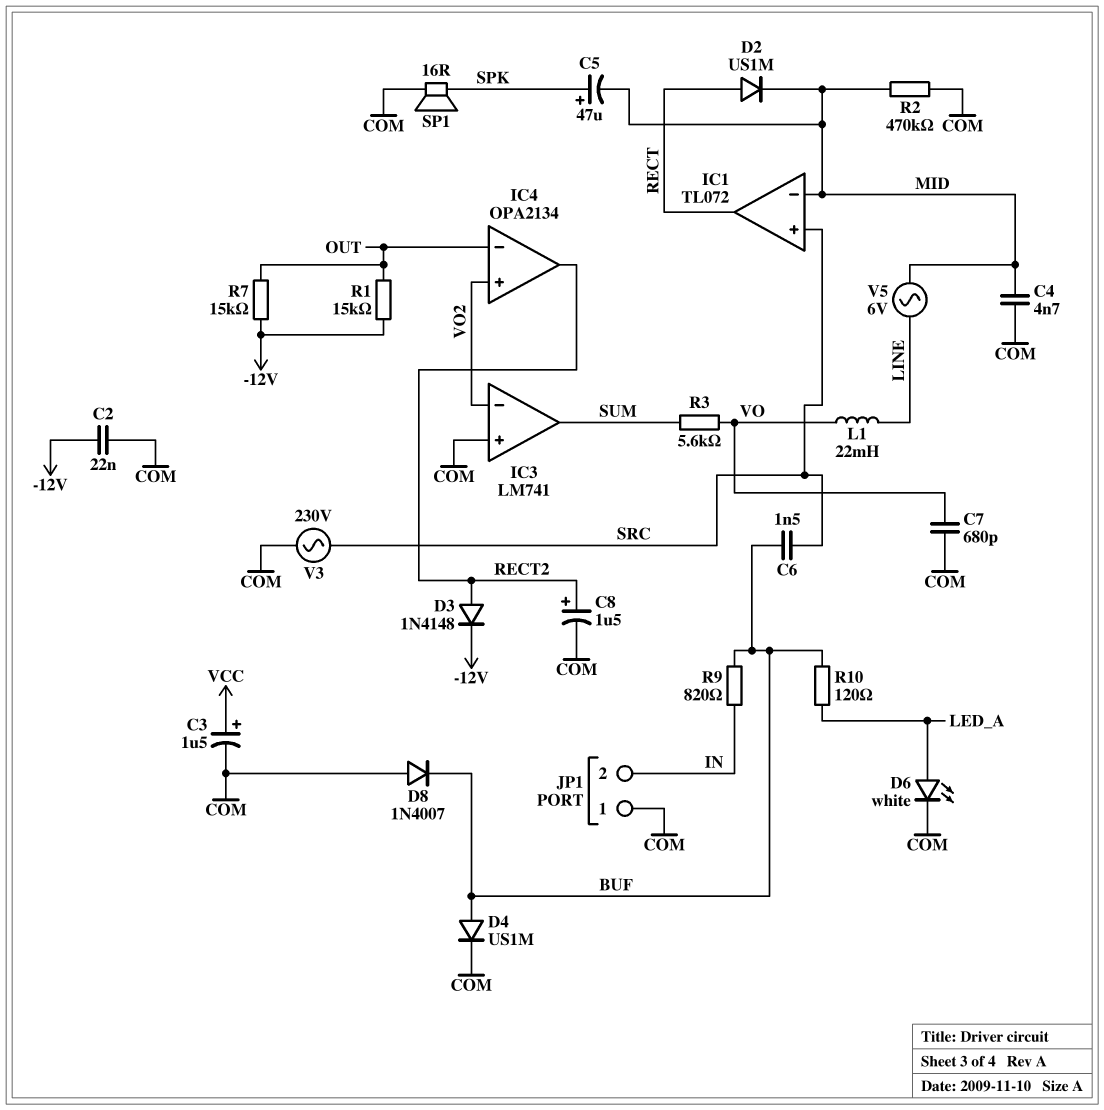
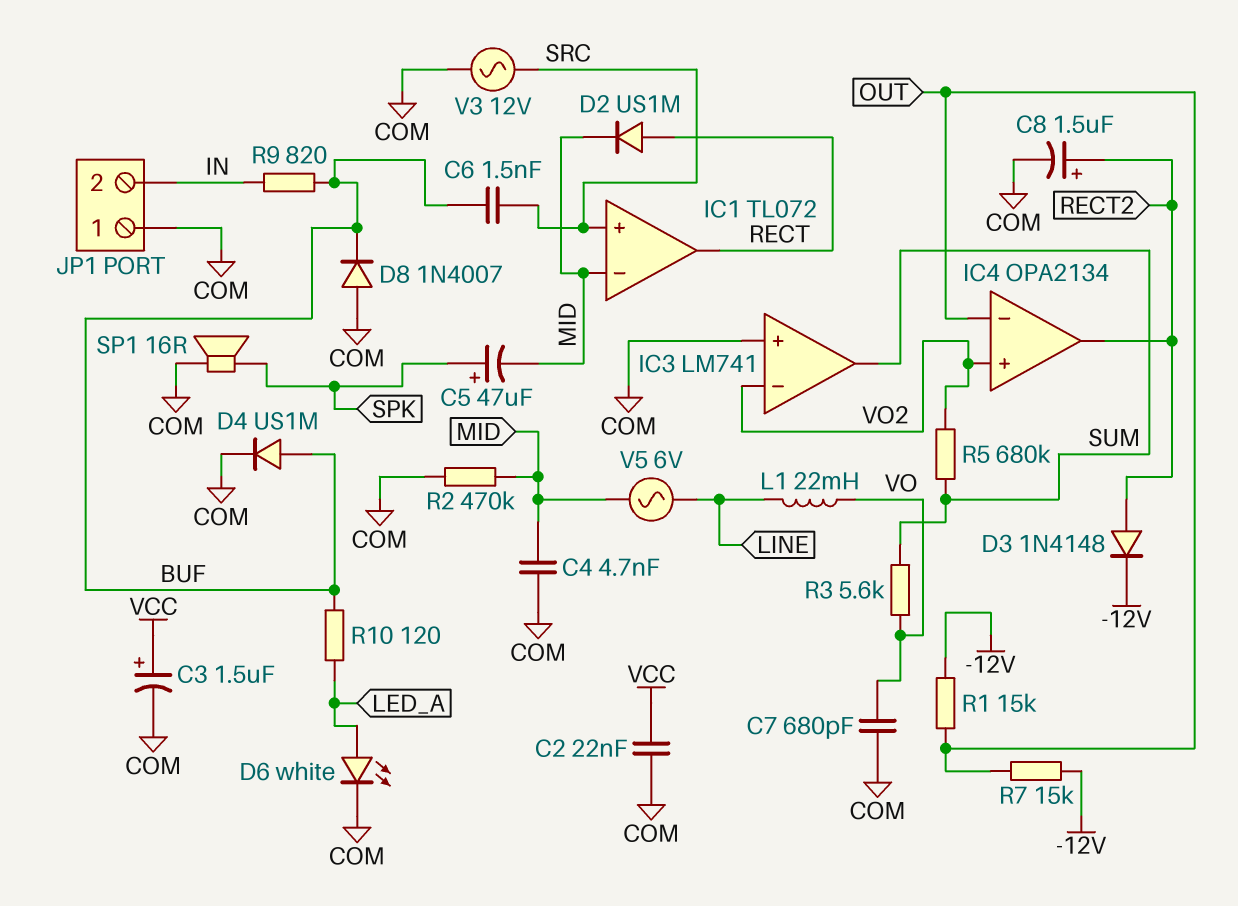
C2: 22nF (-12V, COM) -> 22nF (COM, VCC)
R5: none -> 680k (SUM, VO2)
V3: AC 230V (COM, SRC) -> AC 12V (COM, SRC)

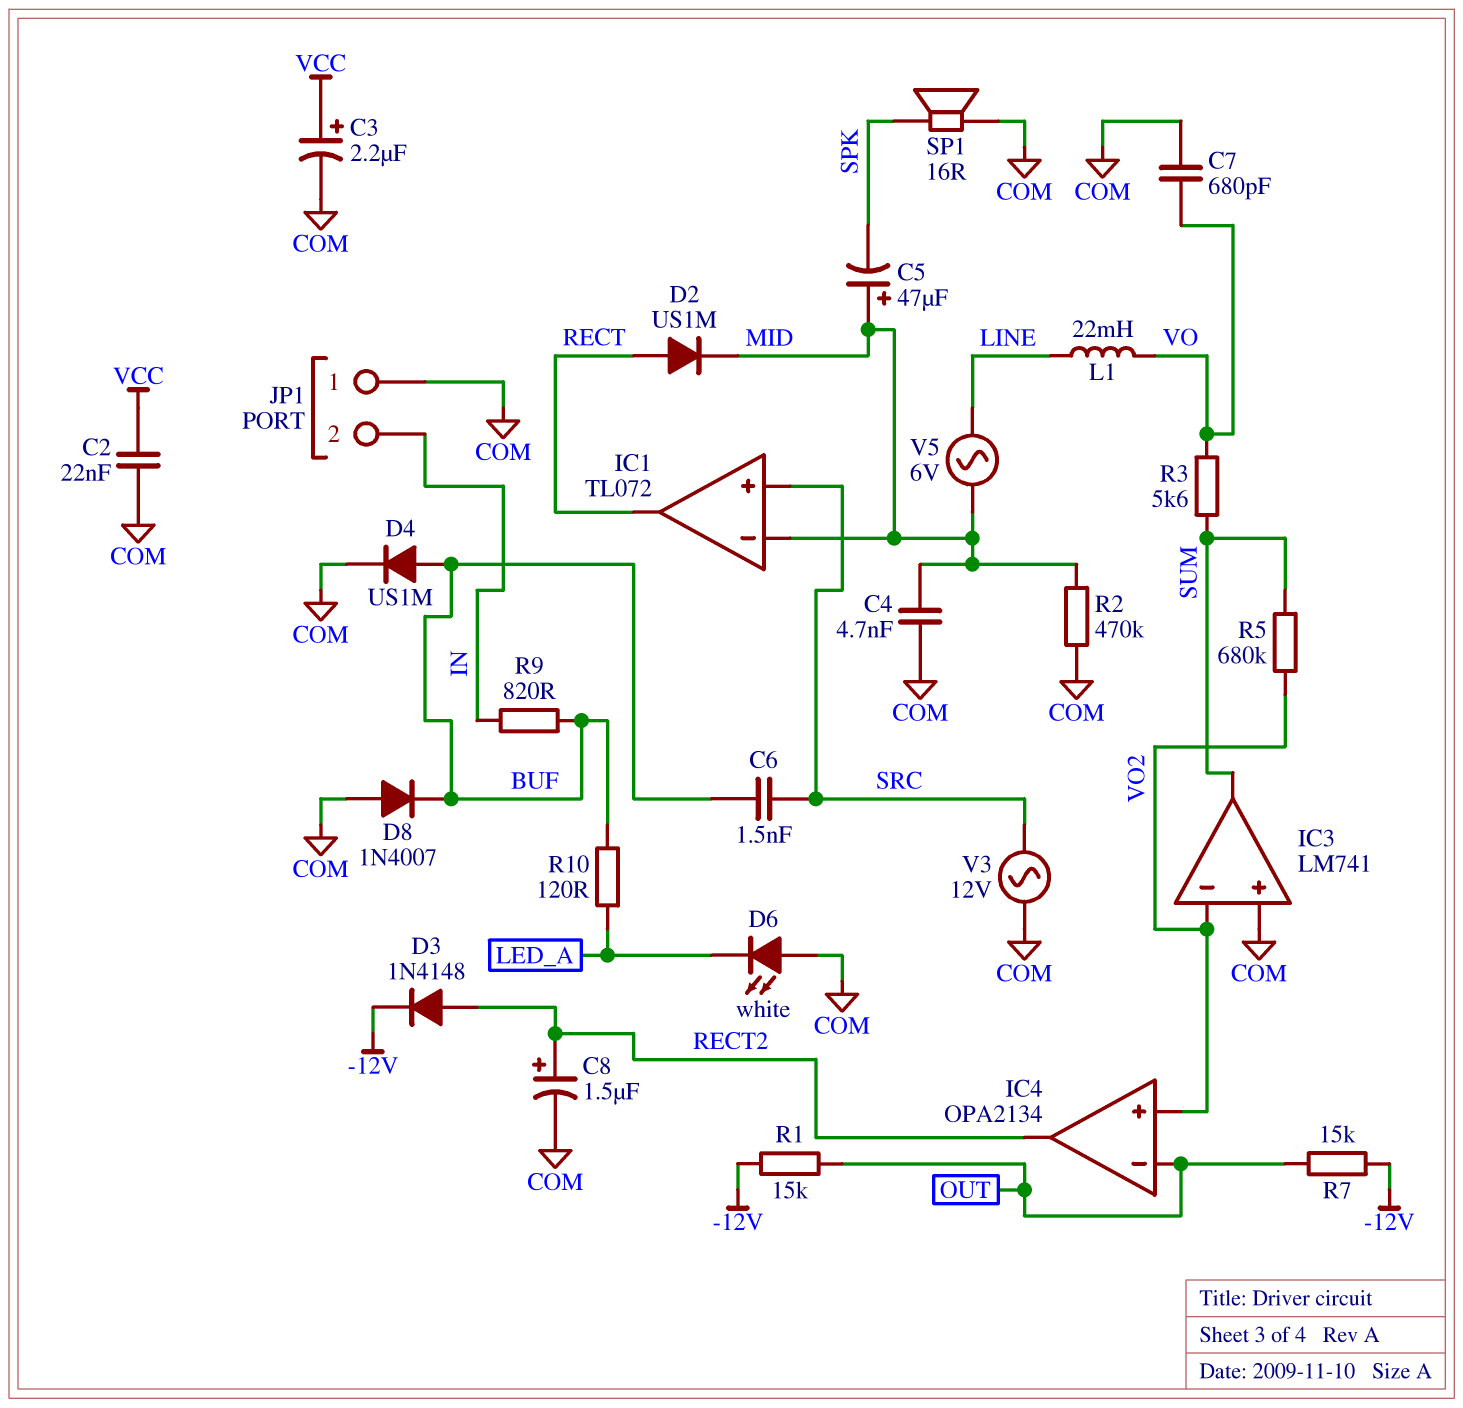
C3: 1.5uF (plus VCC, minus COM) -> 2.2uF (plus VCC, minus COM)
C5: 47uF (plus SPK, minus MID) -> 47uF (plus MID, minus SPK)
D6: LED white (A LED_A, K COM) -> LED white (A COM, K LED_A)

